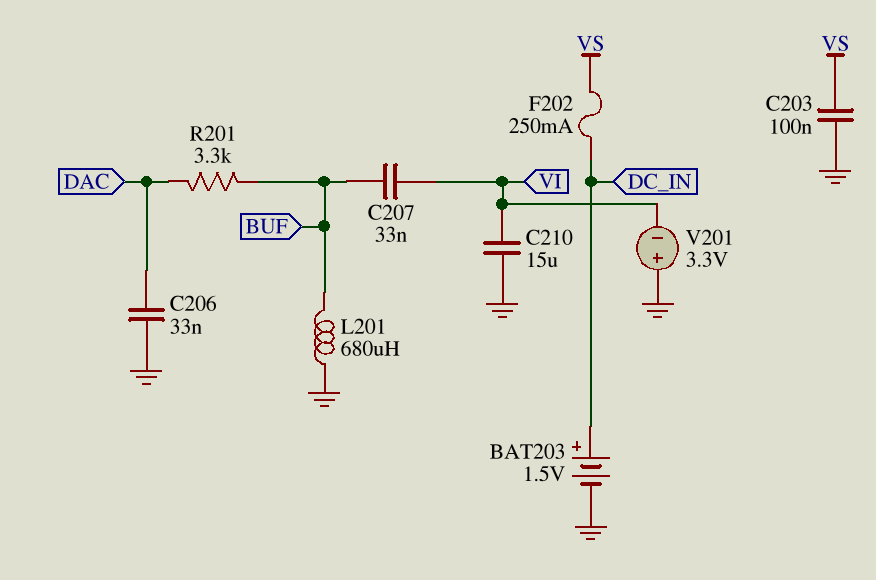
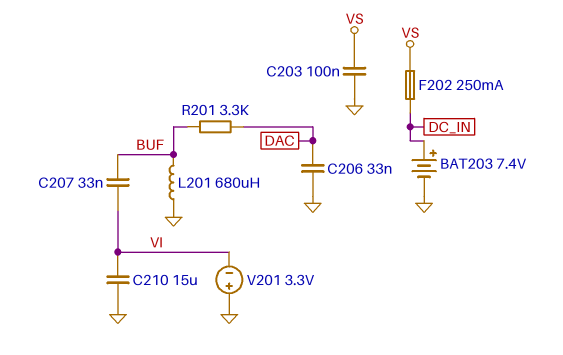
BAT203: 1.5V (plus DC_IN, minus GND) -> 7.4V (plus DC_IN, minus GND)

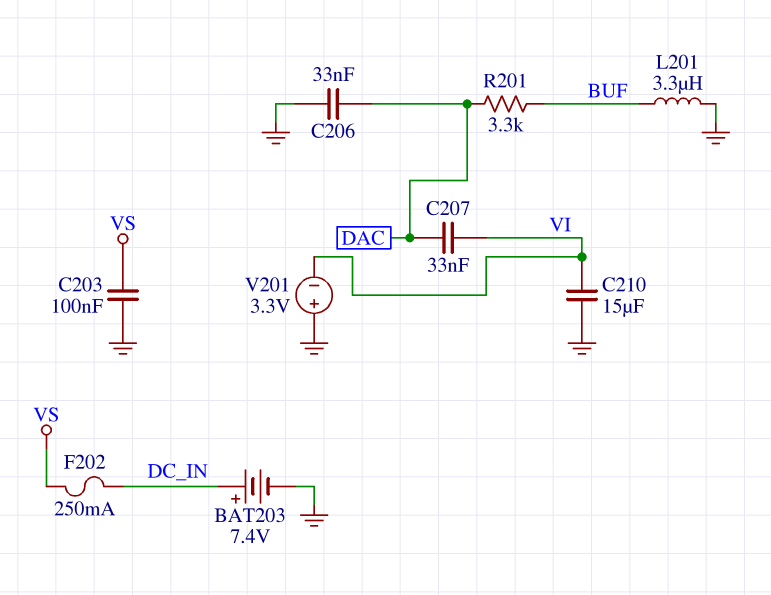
C207: 33nF (BUF, VI) -> 33nF (DAC, VI)
L201: 680uH (BUF, GND) -> 3.3uH (BUF, GND)

